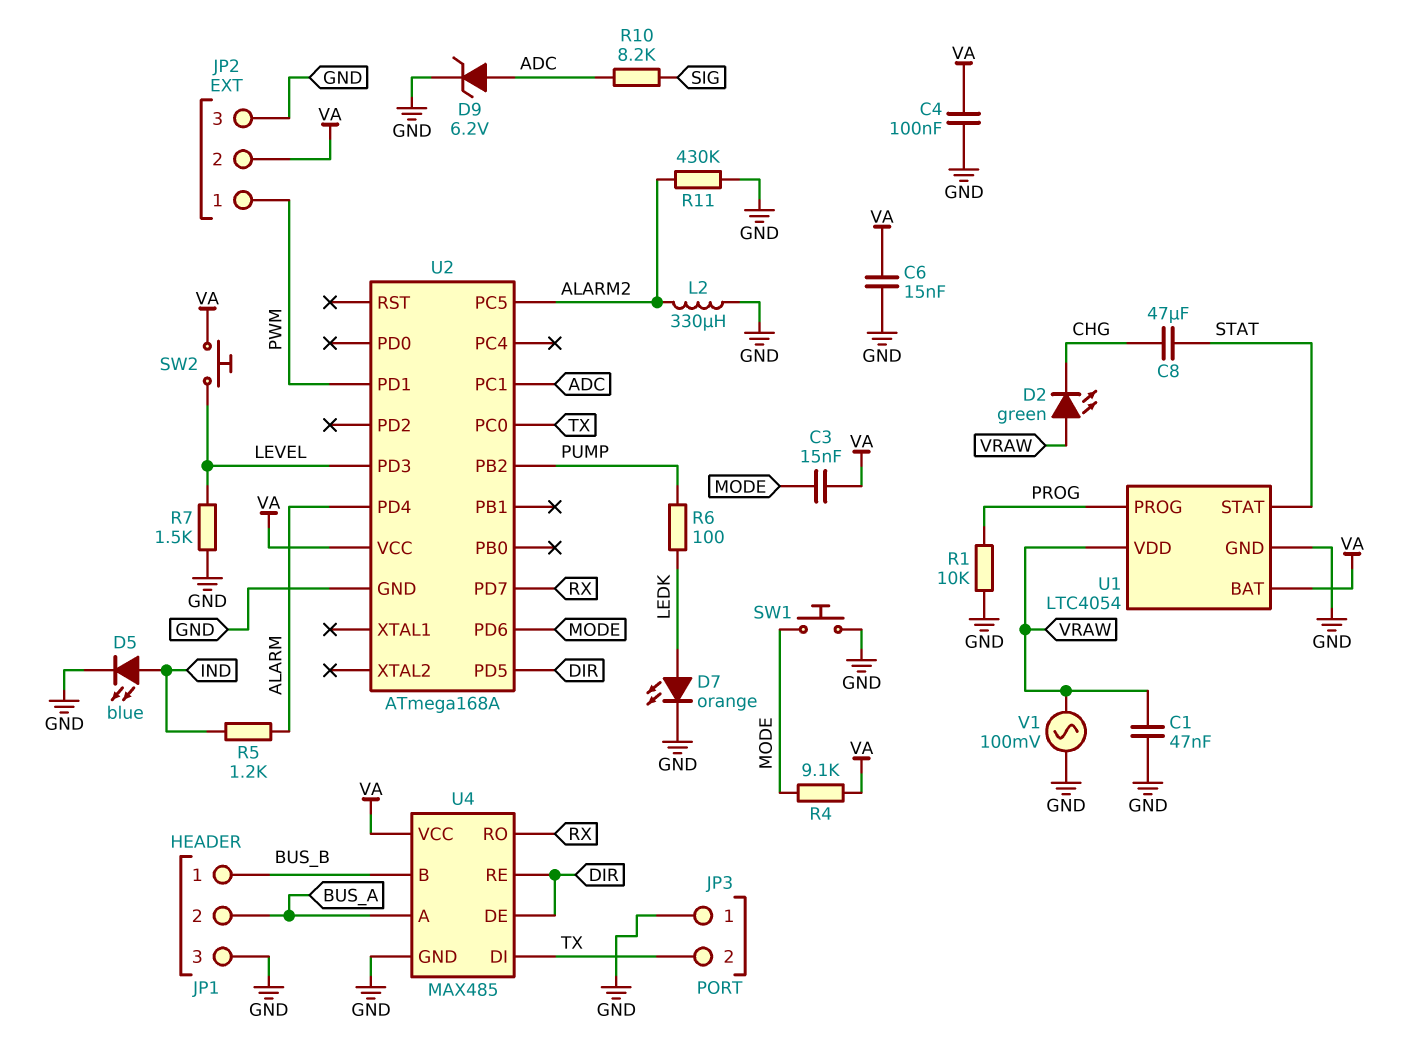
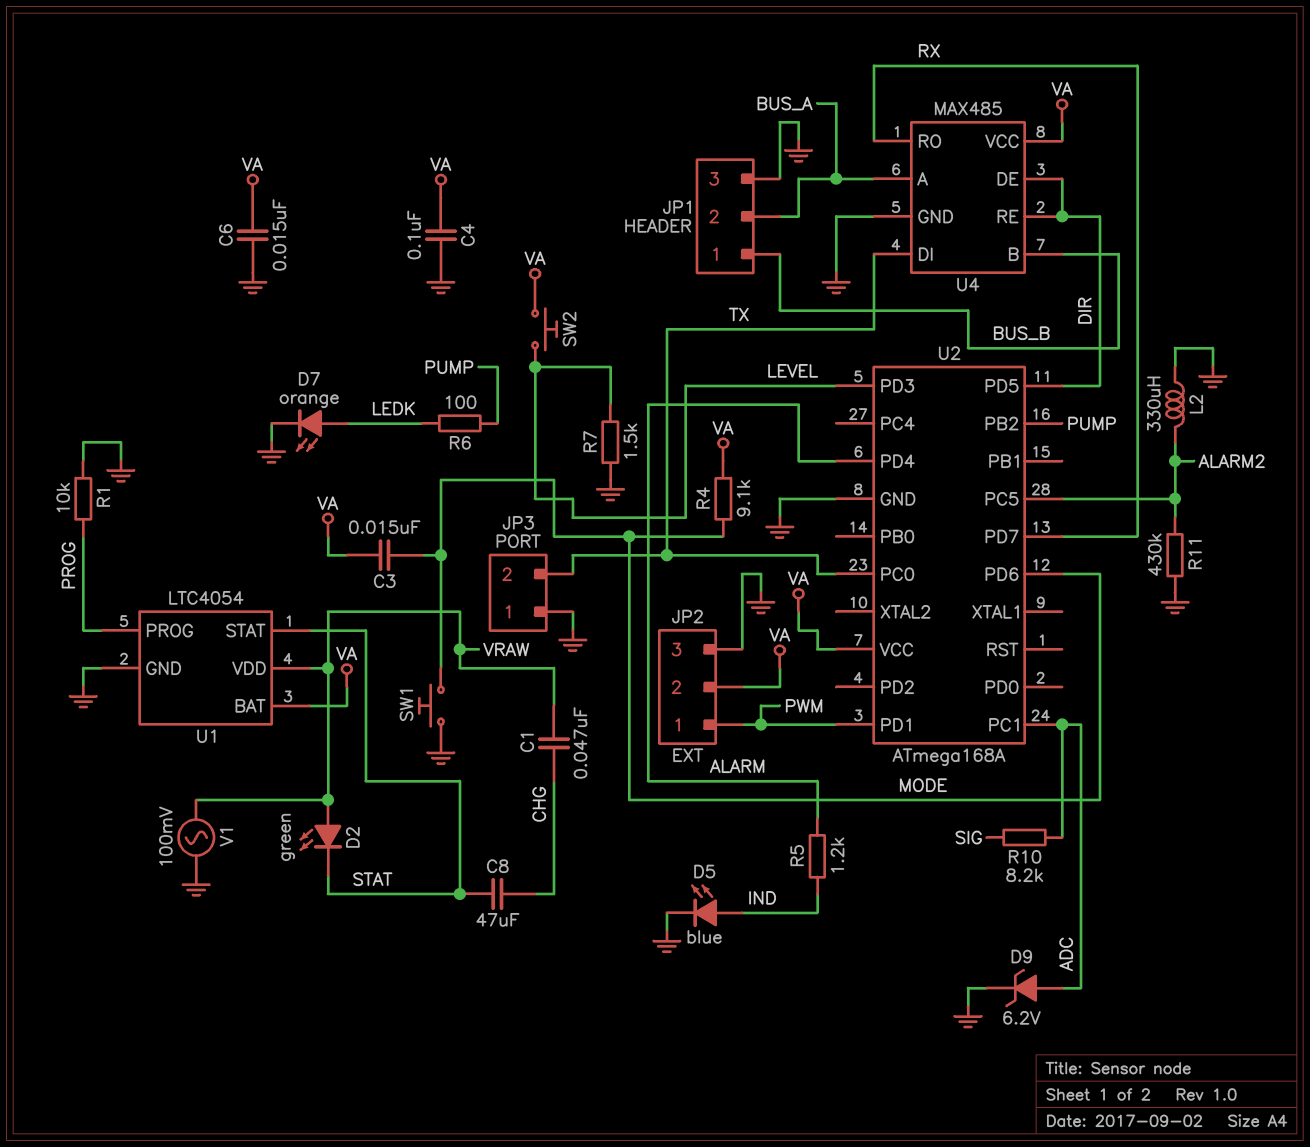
C1: 47nF (GND, VRAW) -> 47nF (CHG, VRAW)
D2: LED green (A VRAW, K CHG) -> LED green (A VRAW, K STAT)

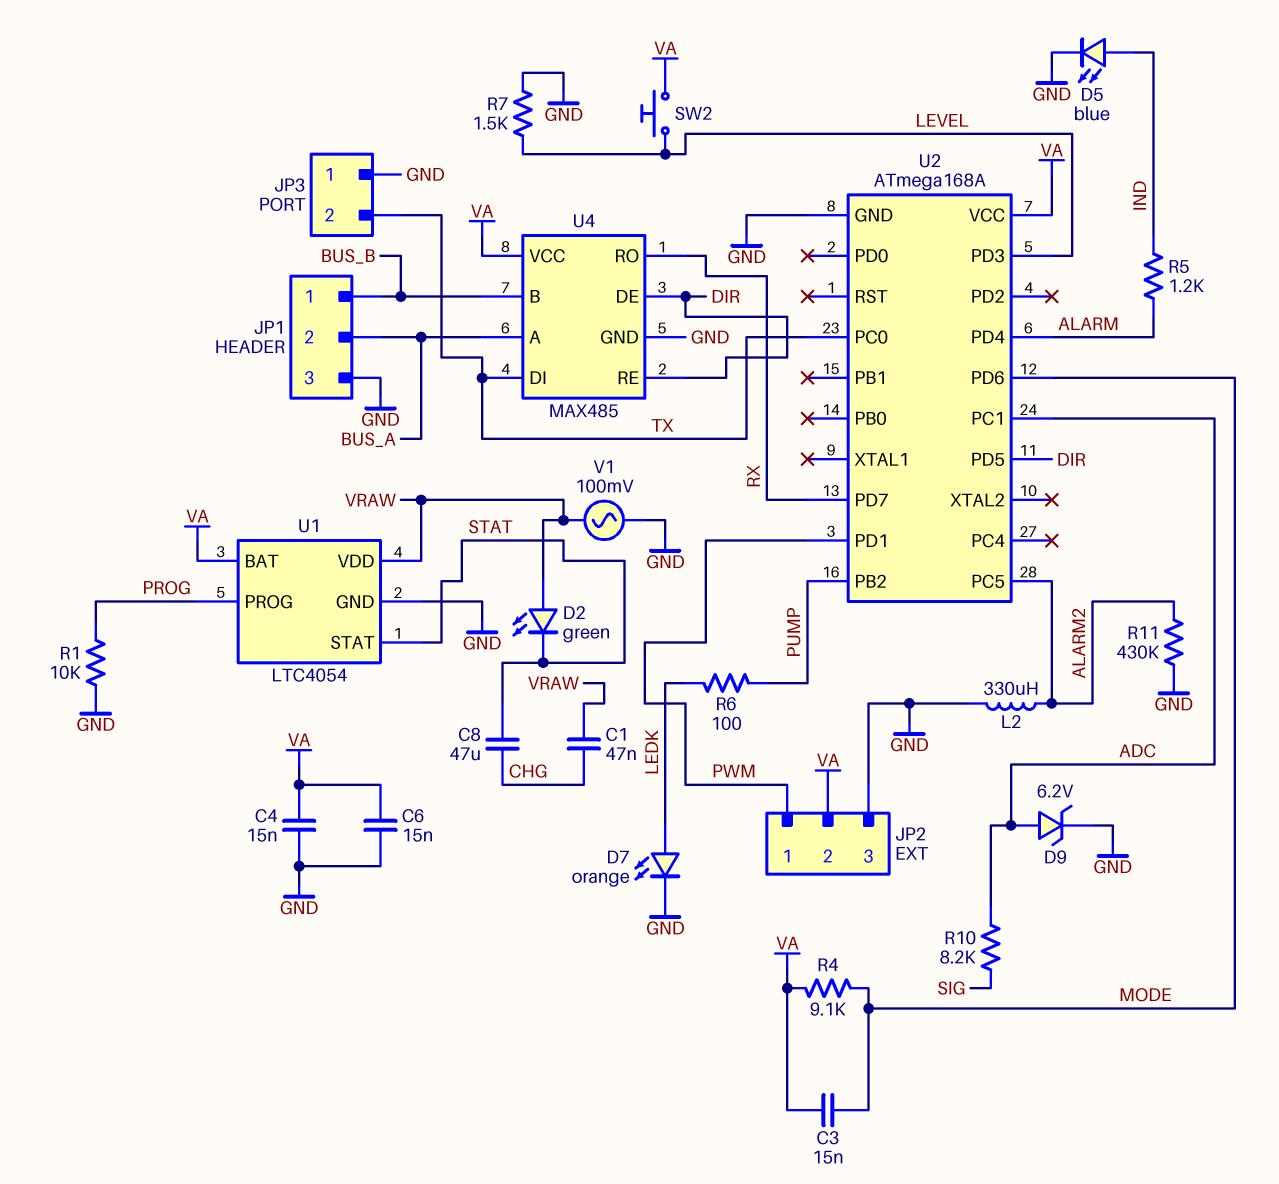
C4: 100nF (GND, VA) -> 15nF (GND, VA)
SW1: button (GND, MODE) -> none

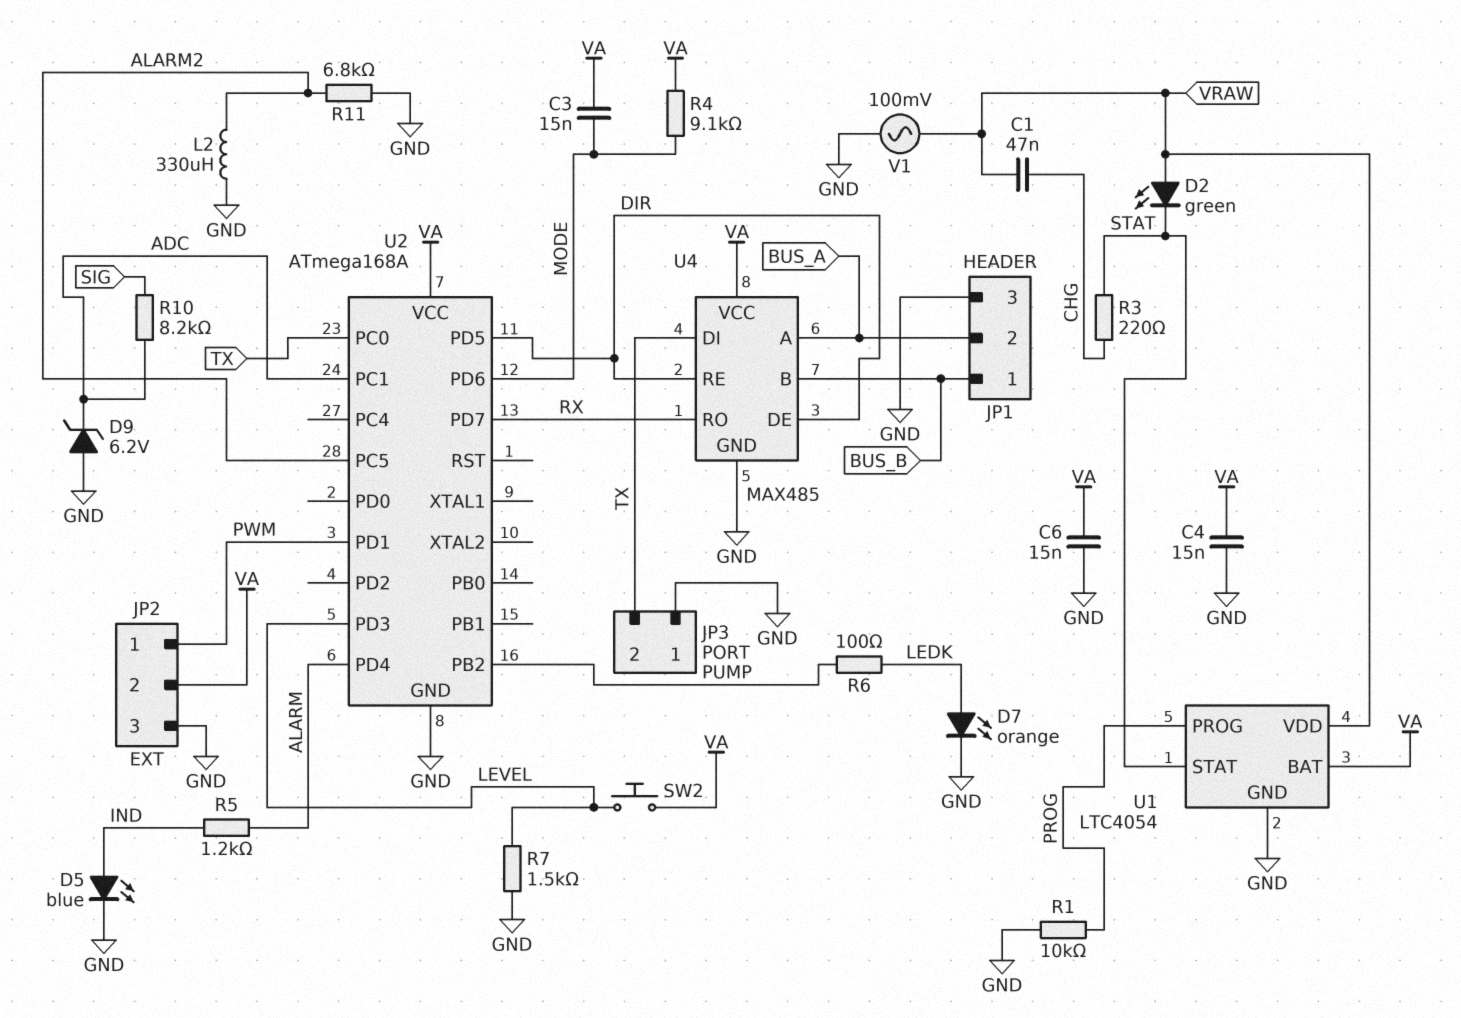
C8: 47uF (CHG, STAT) -> none
D9: zener 6.2V (A ADC, K GND) -> zener 6.2V (A GND, K ADC)
R3: none -> 220 (CHG, STAT)
R11: 430k (ALARM2, GND) -> 6.8k (ALARM2, GND)

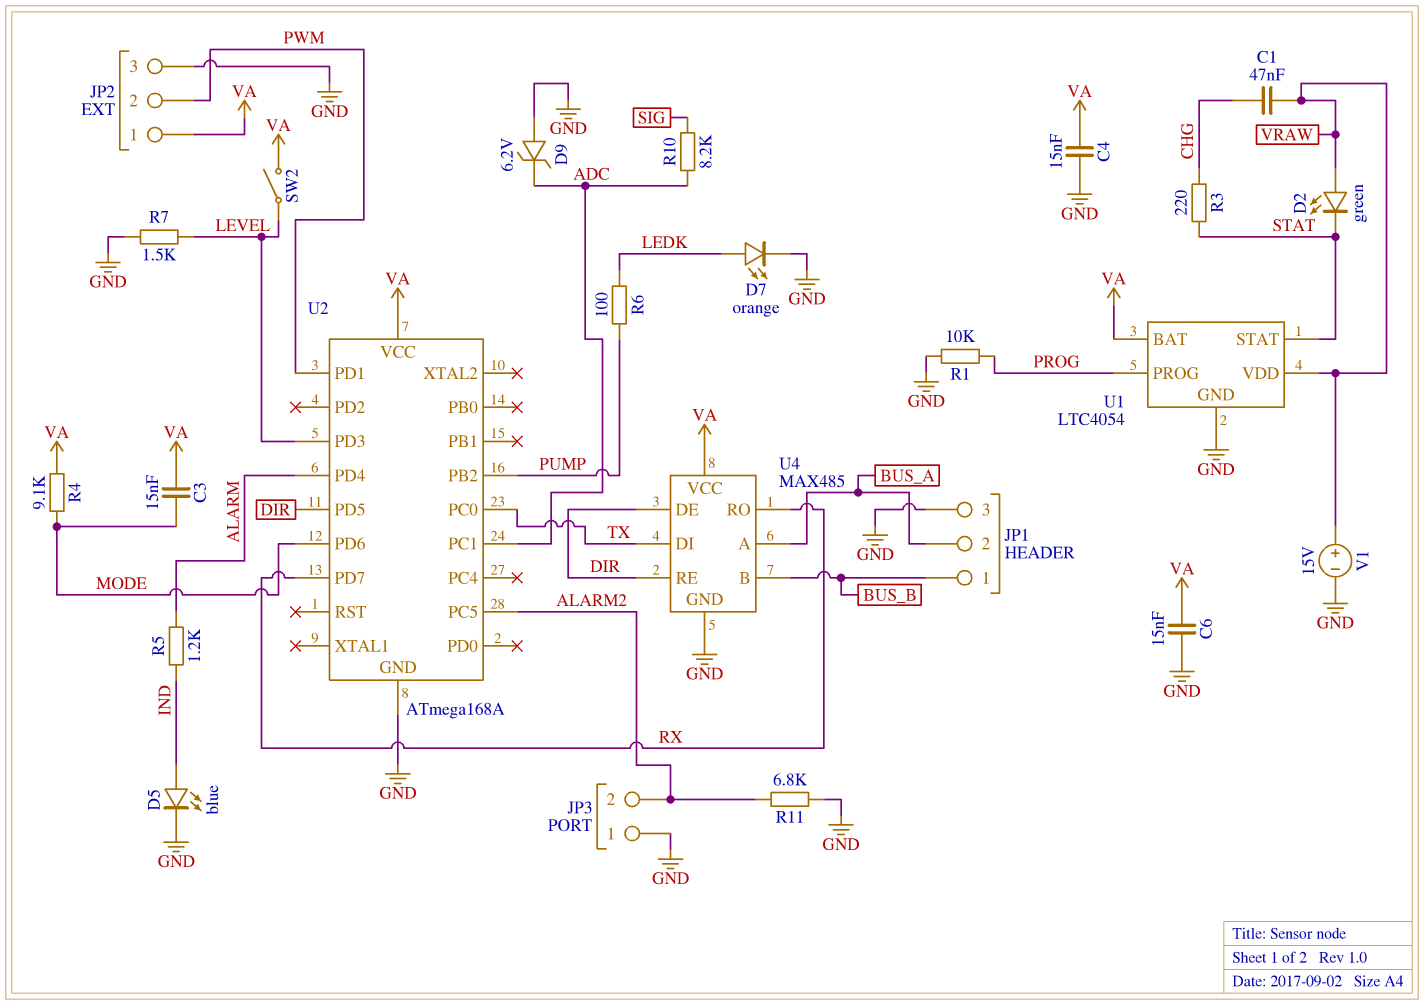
JP2 pin 1: PWM -> VA
JP2 pin 2: VA -> PWM
JP3 pin 2: TX -> ALARM2
L2: 330uH (ALARM2, GND) -> none
SW2: button (LEVEL, VA) -> switch (LEVEL, VA)
V1: AC 100mV (GND, VRAW) -> 15V (plus VRAW, minus GND)

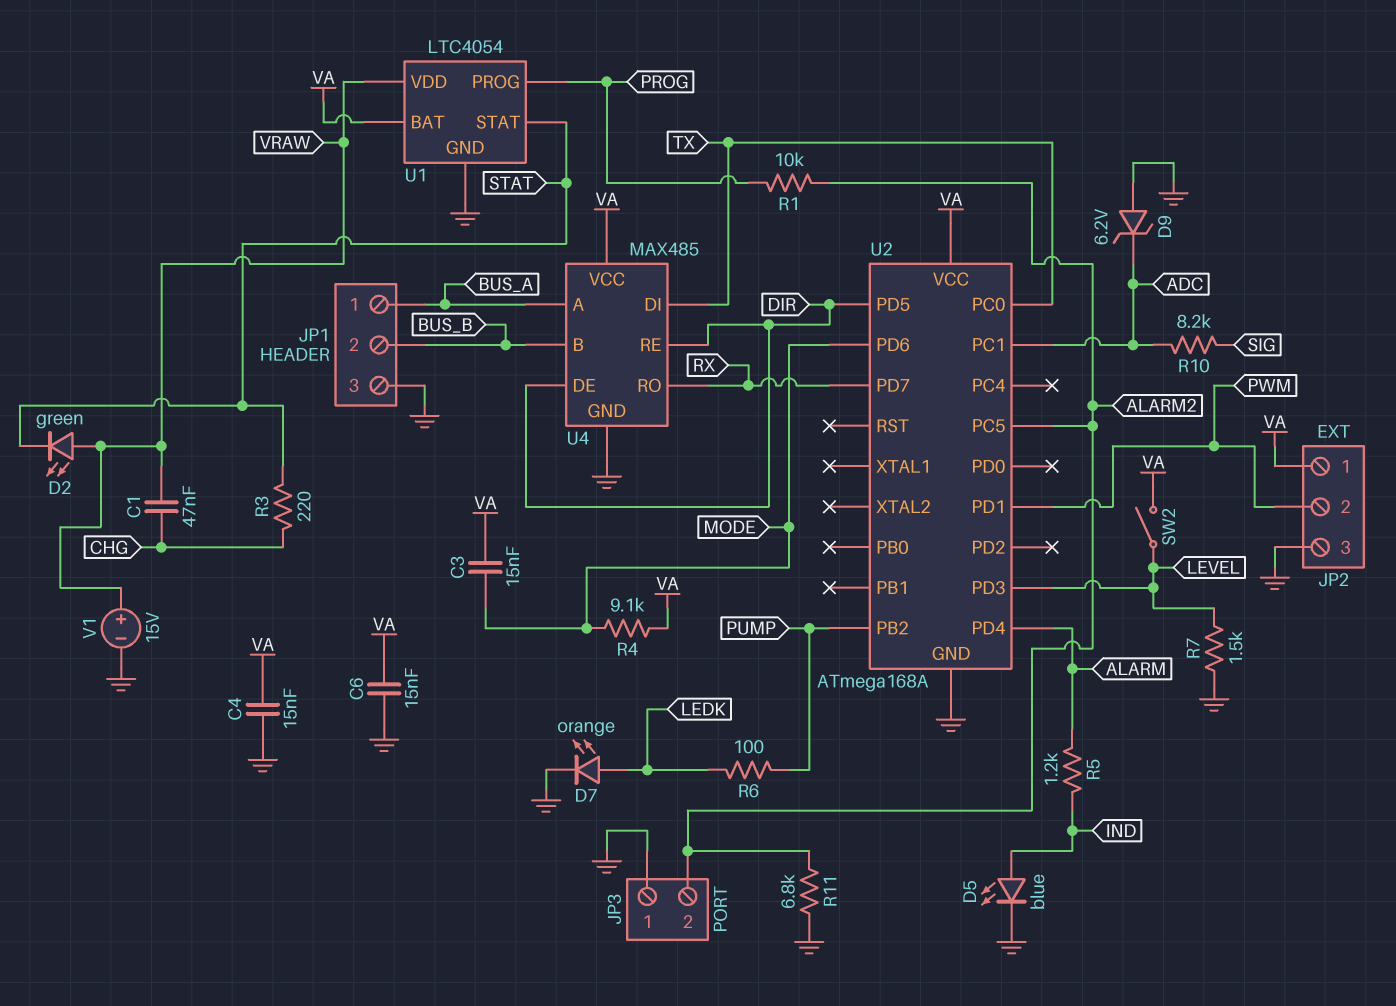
JP1 pin 1: BUS_B -> BUS_A
JP1 pin 2: BUS_A -> BUS_B
R1: 10k (GND, PROG) -> 10k (ALARM2, PROG)

